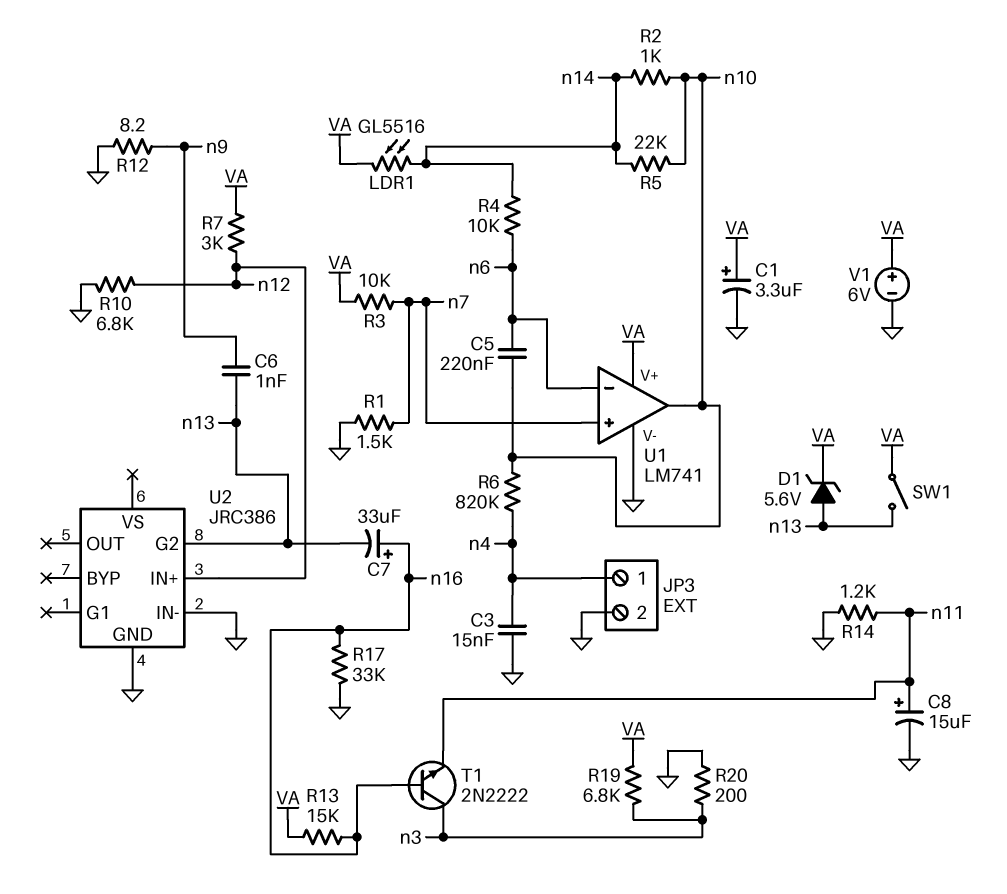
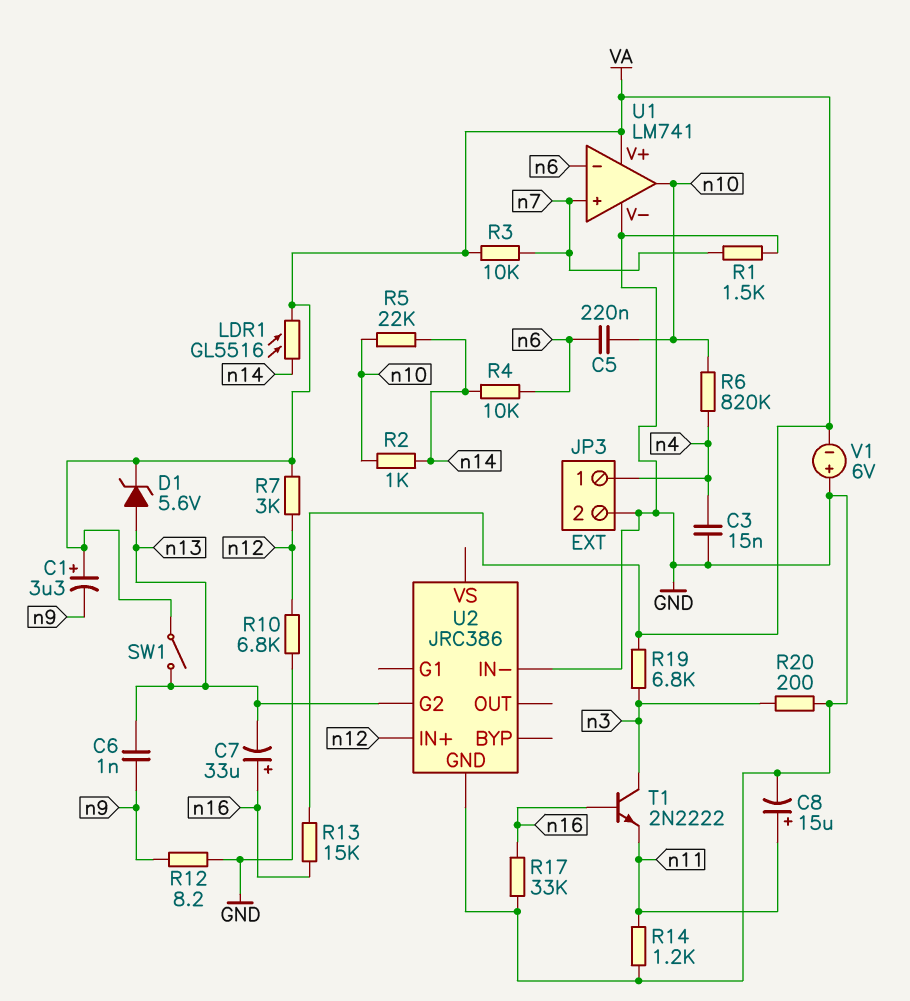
C1: 3.3uF (plus VA, minus GND) -> 3.3uF (plus VA, minus n9)
V1: 6V (plus VA, minus GND) -> 6V (plus GND, minus VA)

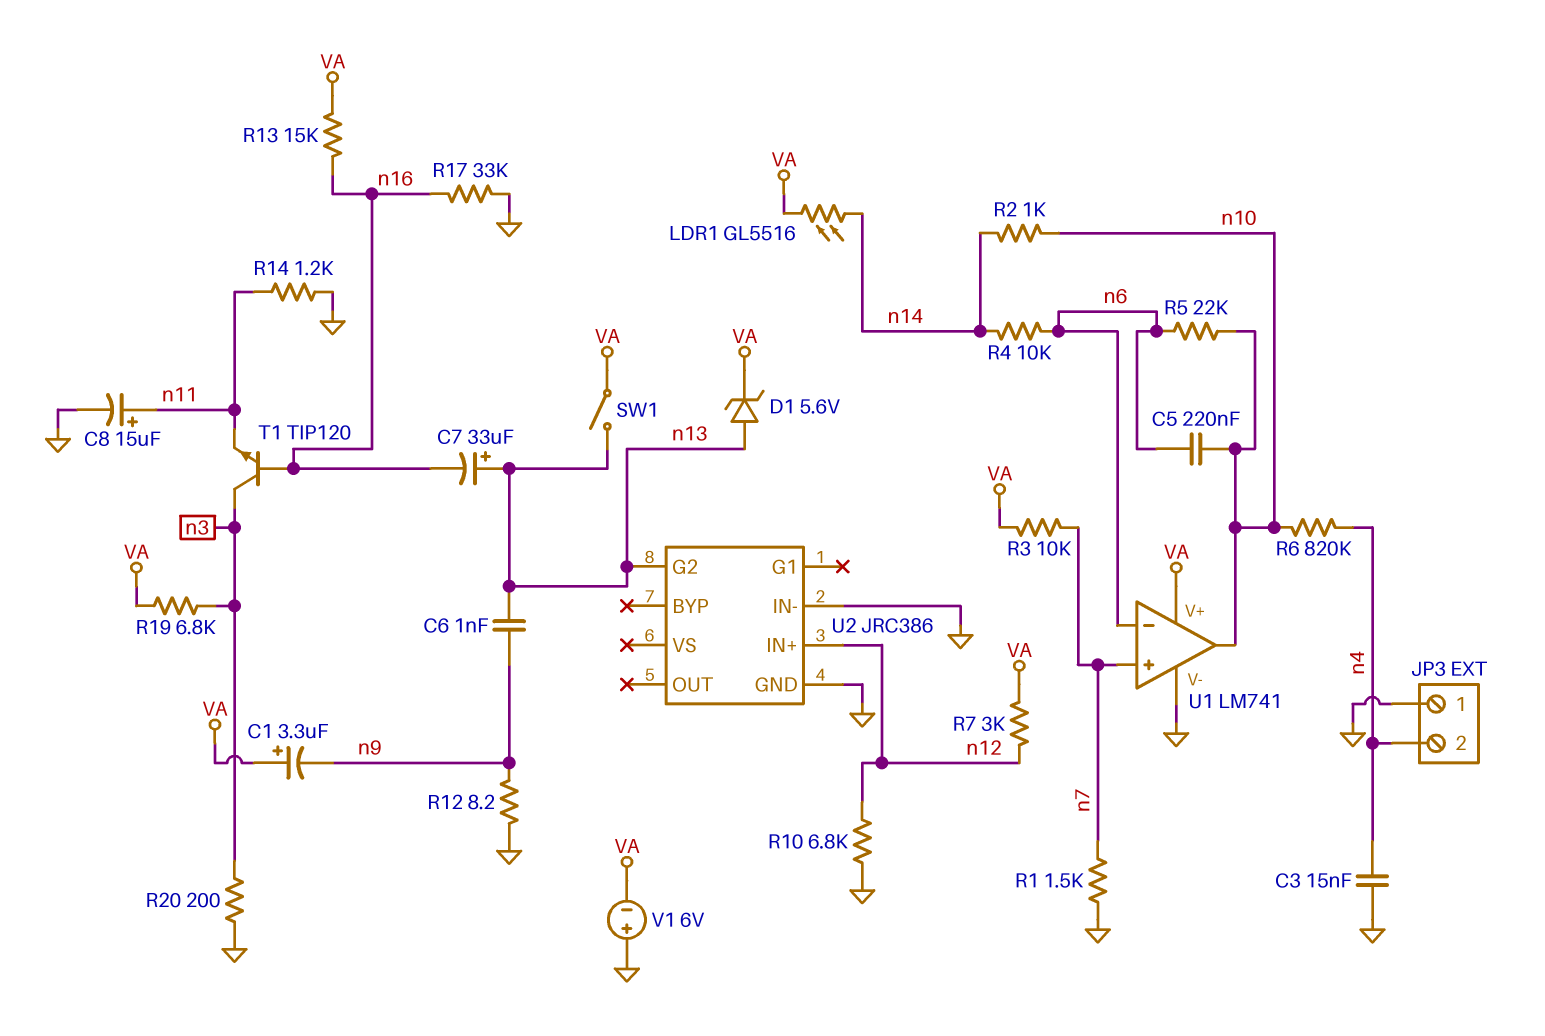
C7: 33uF (plus n16, minus n13) -> 33uF (plus n13, minus n16)
JP3 pin 1: n4 -> GND
JP3 pin 2: GND -> n4
R5: 22k (n10, n14) -> 22k (n6, n10)
T1: NPN 2N2222 (B n16, C n3, E n11) -> NPN TIP120 (B n16, C n3, E n11)

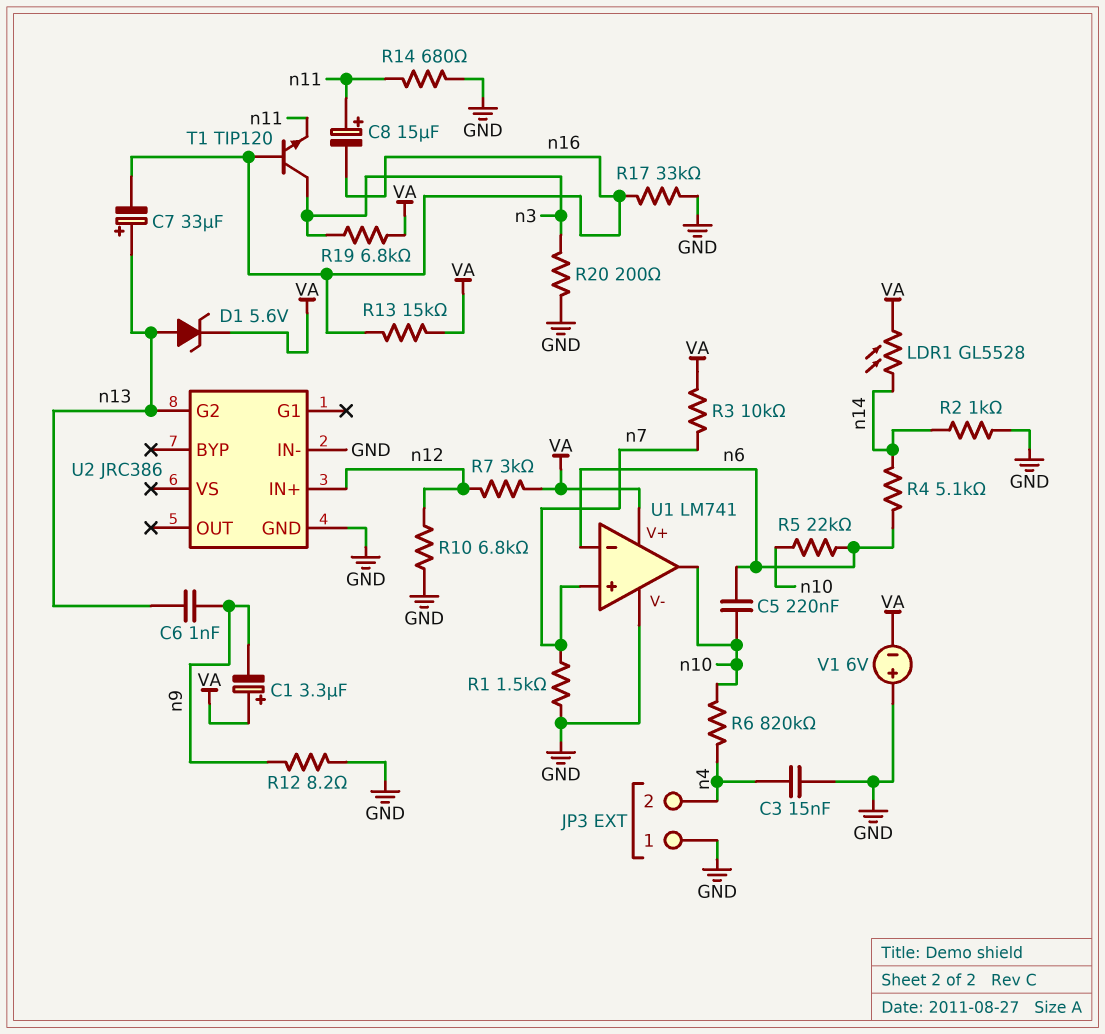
C8: 15uF (plus n11, minus GND) -> 15uF (plus n11, minus n16)
LDR1: GL5516 (VA, n14) -> GL5528 (VA, n14)
R2: 1k (n10, n14) -> 1k (GND, n14)
R4: 10k (n6, n14) -> 5.1k (n6, n14)
R14: 1.2k (GND, n11) -> 680 (GND, n11)
SW1: switch (VA, n13) -> none

